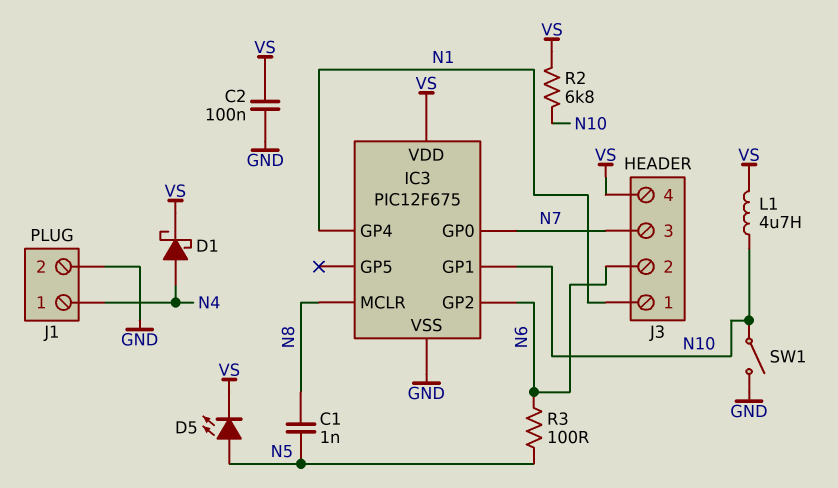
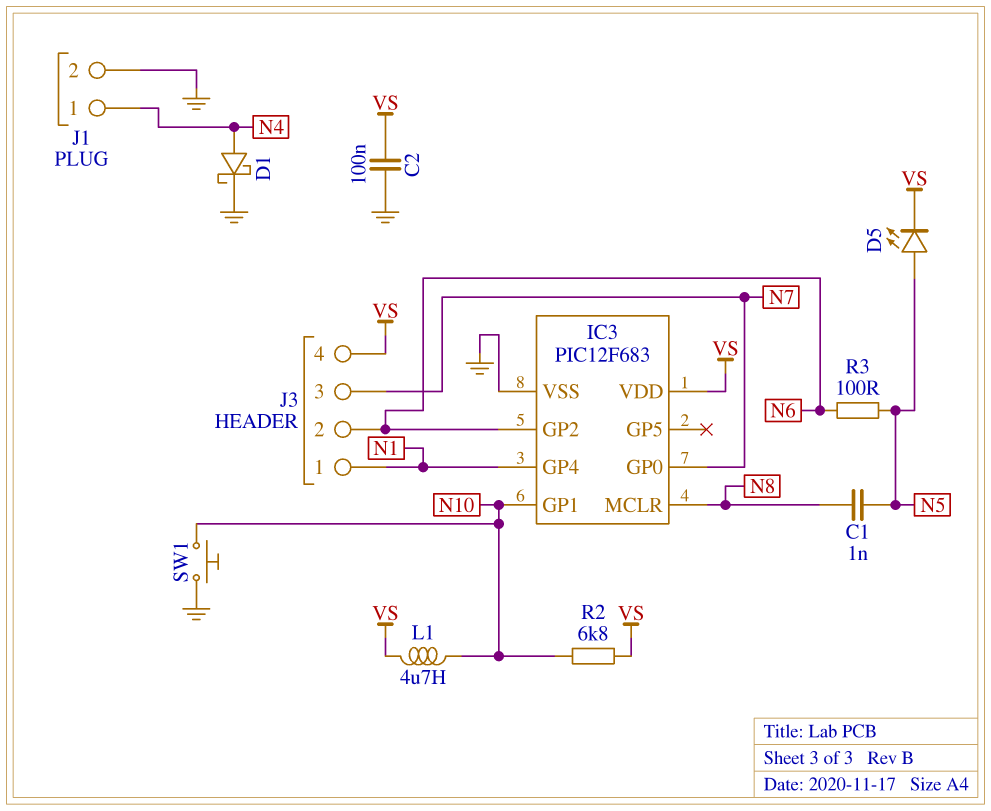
D1: schottky (A N4, K VS) -> schottky (A N4, K GND)
IC3: PIC12F675 -> PIC12F683
SW1: switch (GND, N10) -> button (GND, N10)

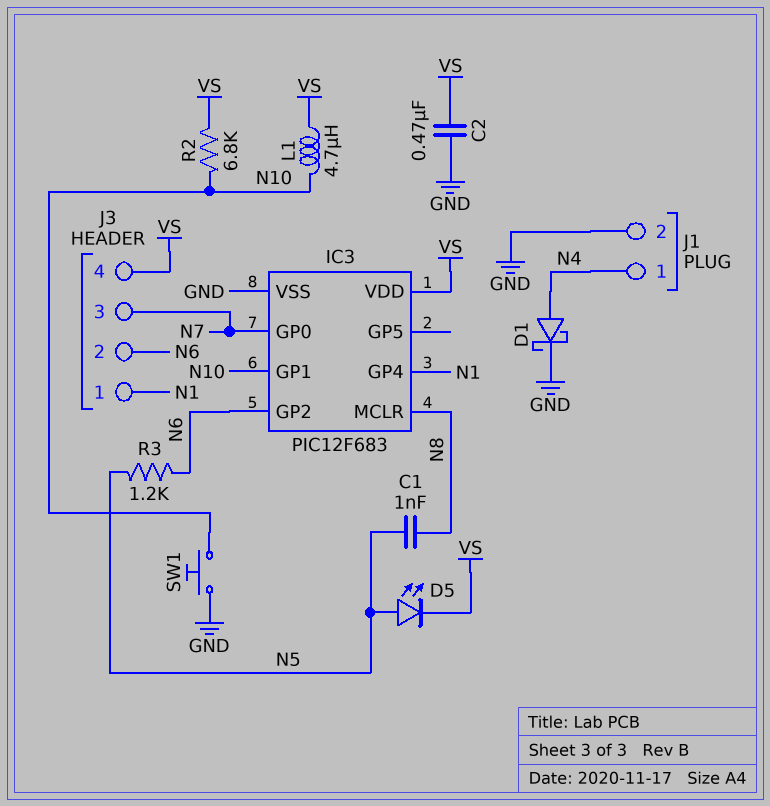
C2: 100nF (GND, VS) -> 470nF (GND, VS)
R3: 100 (N5, N6) -> 1.2k (N5, N6)

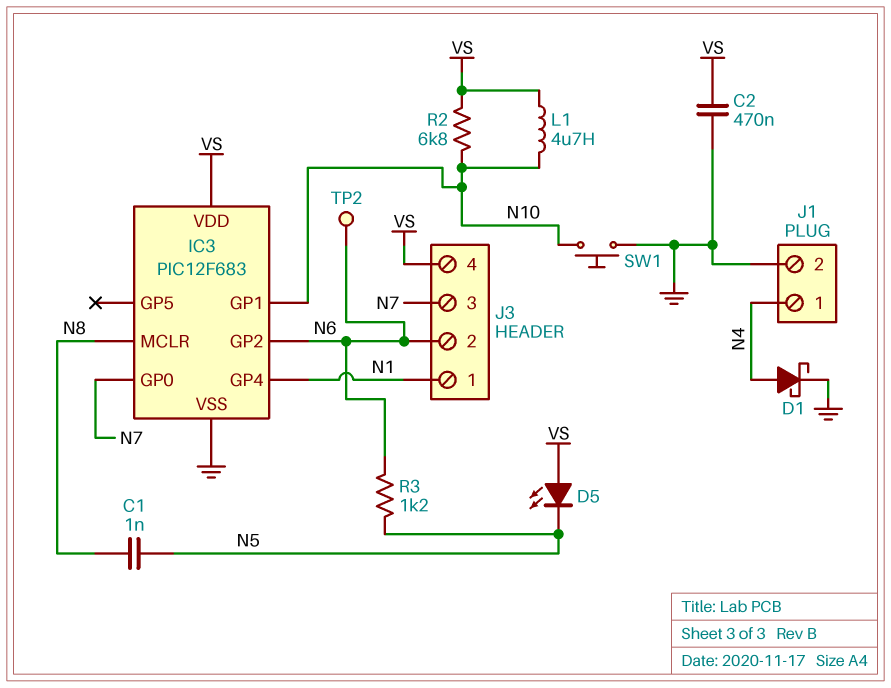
D5: LED (A N5, K VS) -> LED (A VS, K N5)
TP2: none -> test point (N6)

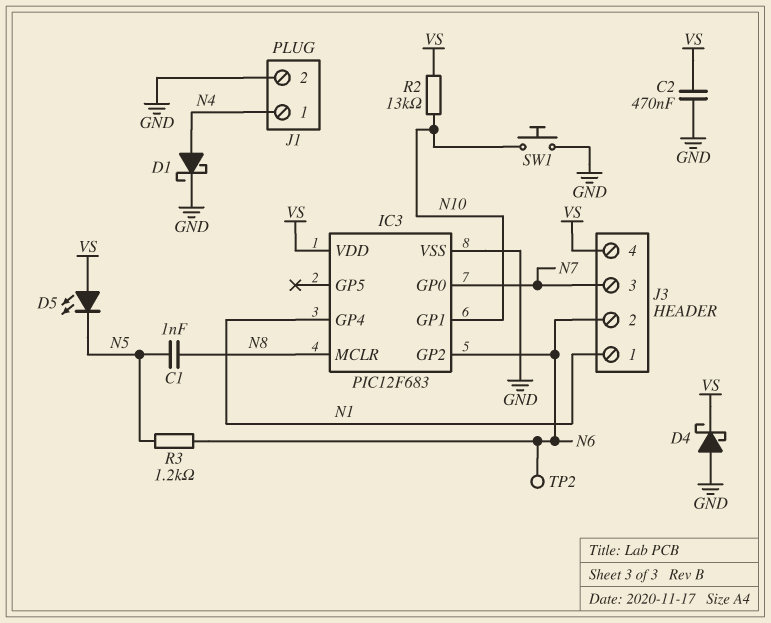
D4: none -> schottky (A GND, K VS)
L1: 4.7uH (N10, VS) -> none
R2: 6.8k (N10, VS) -> 13k (N10, VS)

